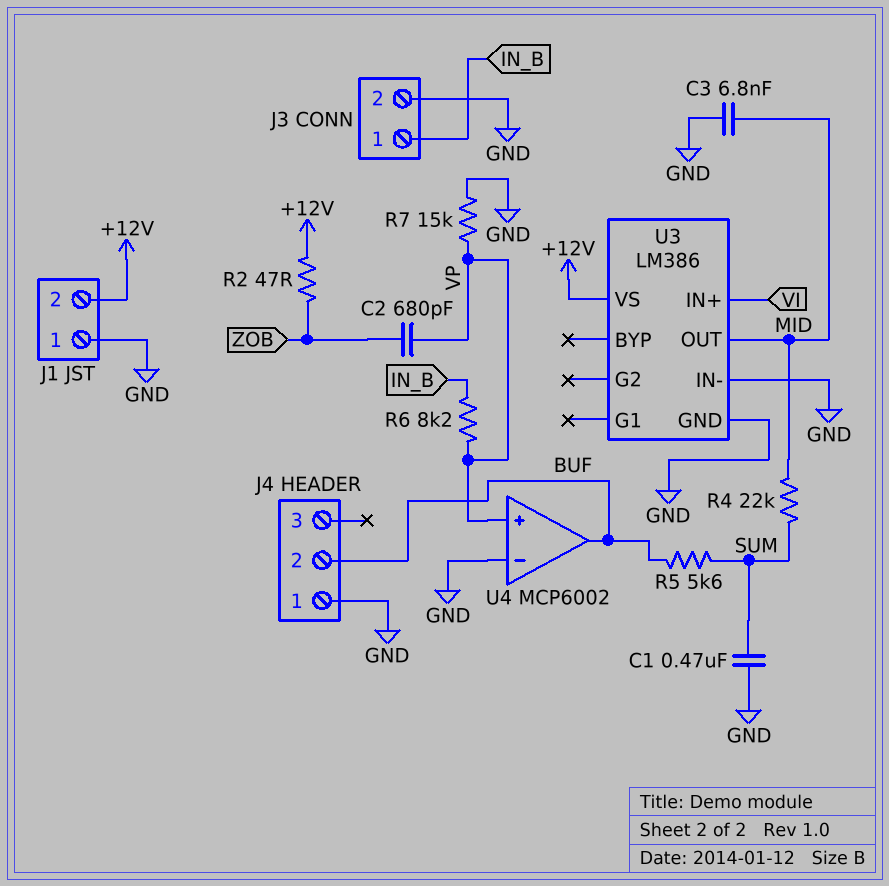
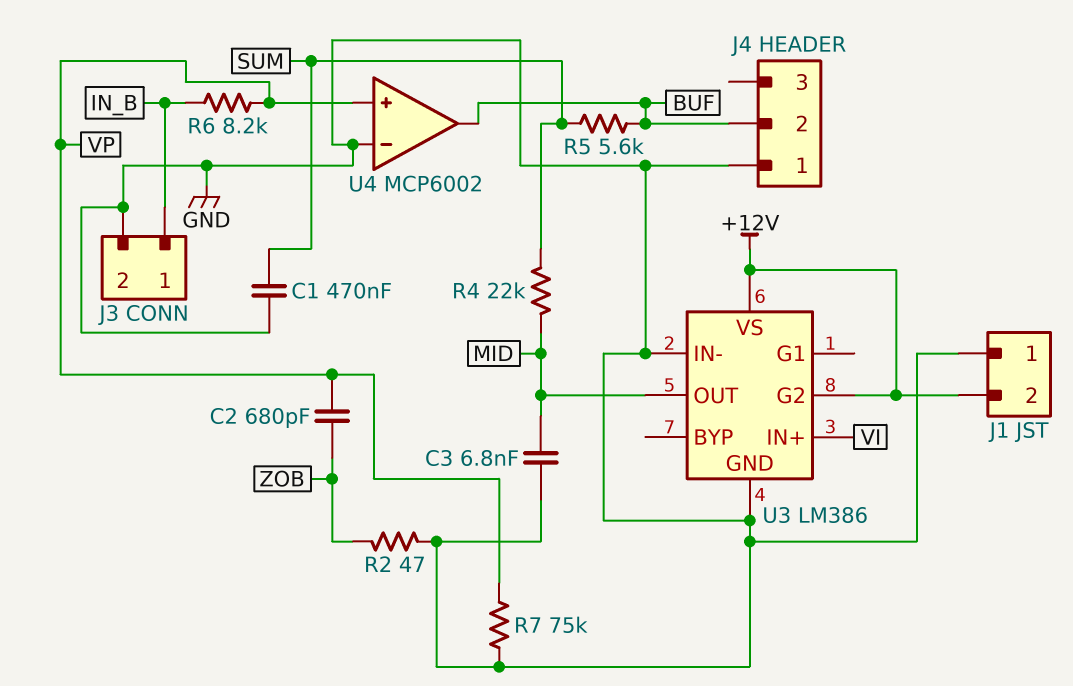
R2: 47 (+12V, ZOB) -> 47 (GND, ZOB)
R7: 15k (GND, VP) -> 75k (GND, VP)
U3 pin G2: none -> +12V

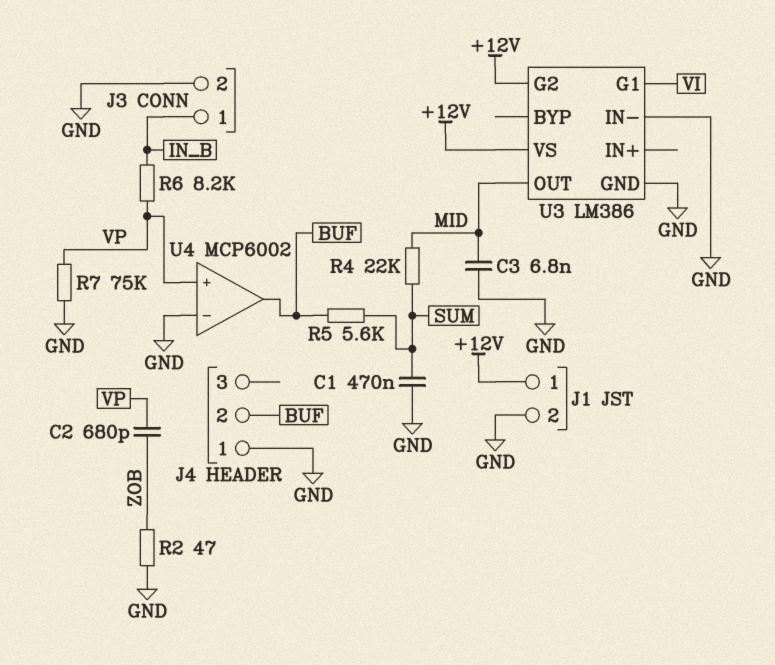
J1 pin 1: GND -> +12V
J1 pin 2: +12V -> GND
U3 pin G1: none -> VI
U3 pin IN+: VI -> none

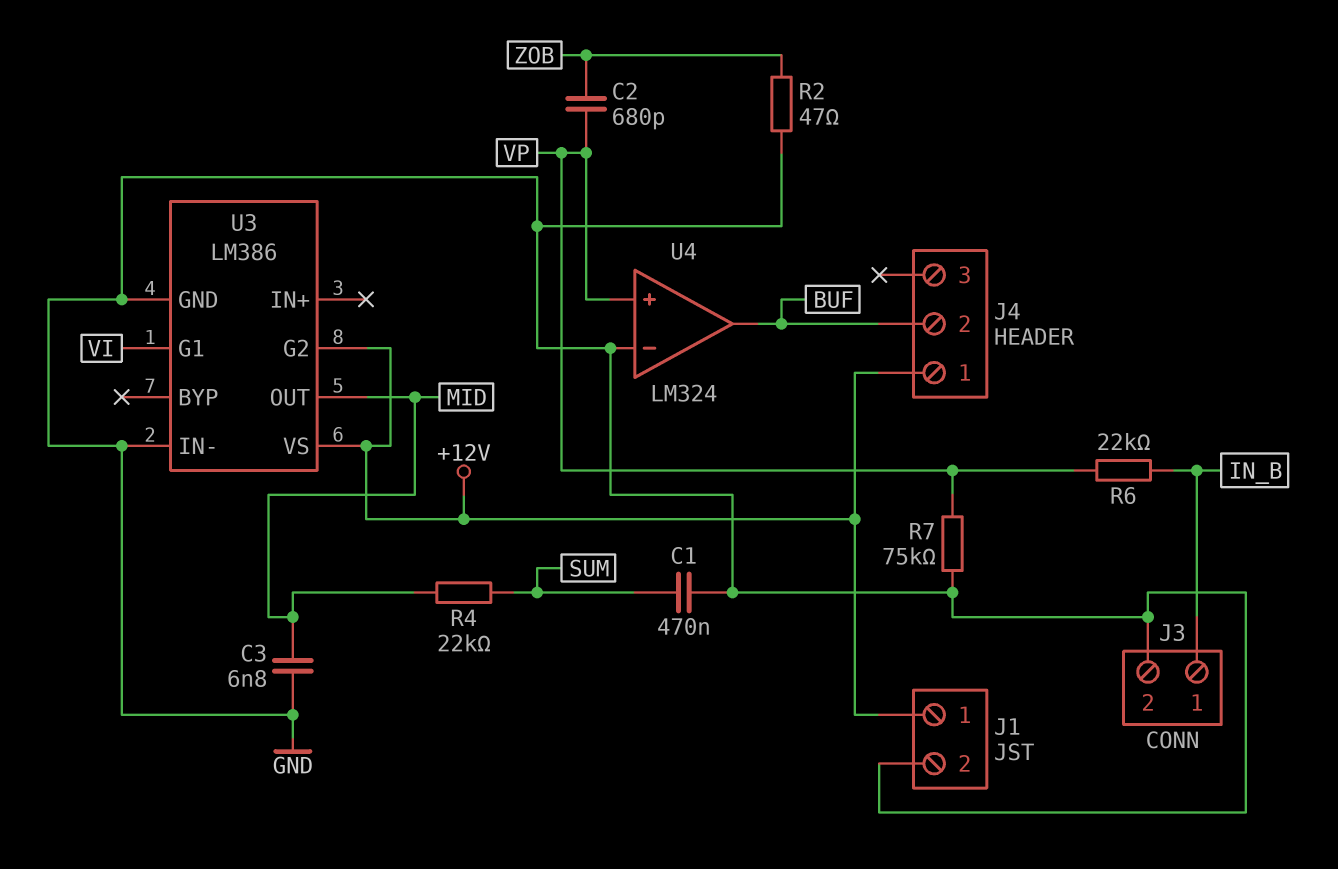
J4 pin 1: GND -> +12V
R5: 5.6k (BUF, SUM) -> none
R6: 8.2k (IN_B, VP) -> 22k (IN_B, VP)
U4: MCP6002 -> LM324

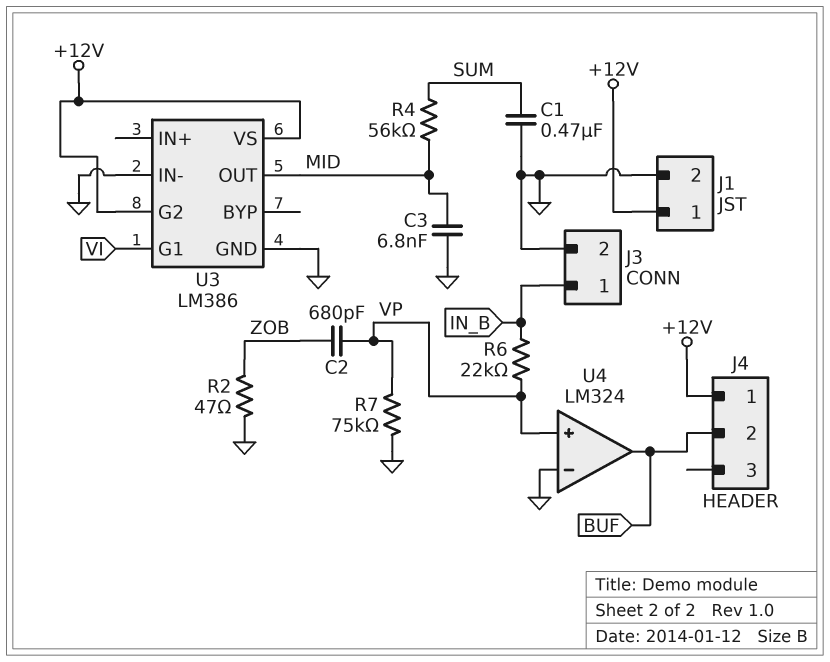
R4: 22k (MID, SUM) -> 56k (MID, SUM)

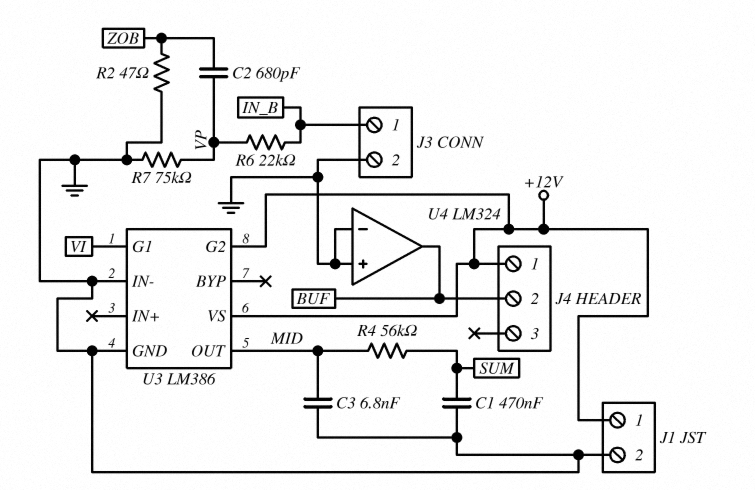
U4 pin in+: VP -> GND

